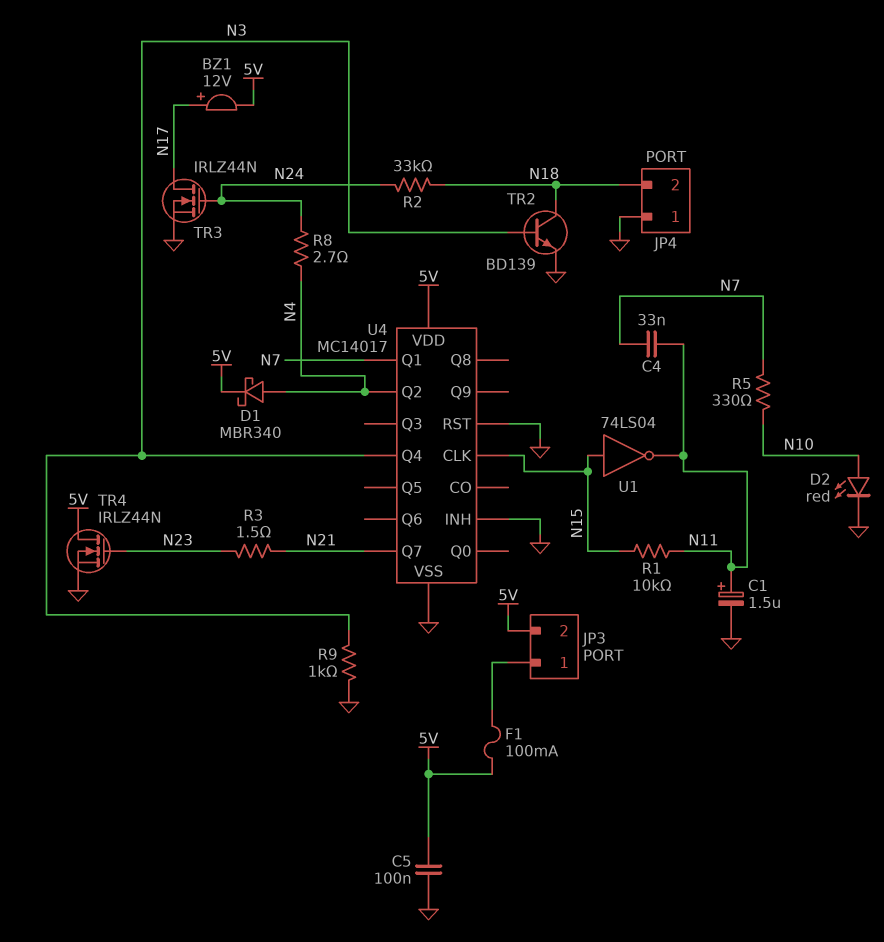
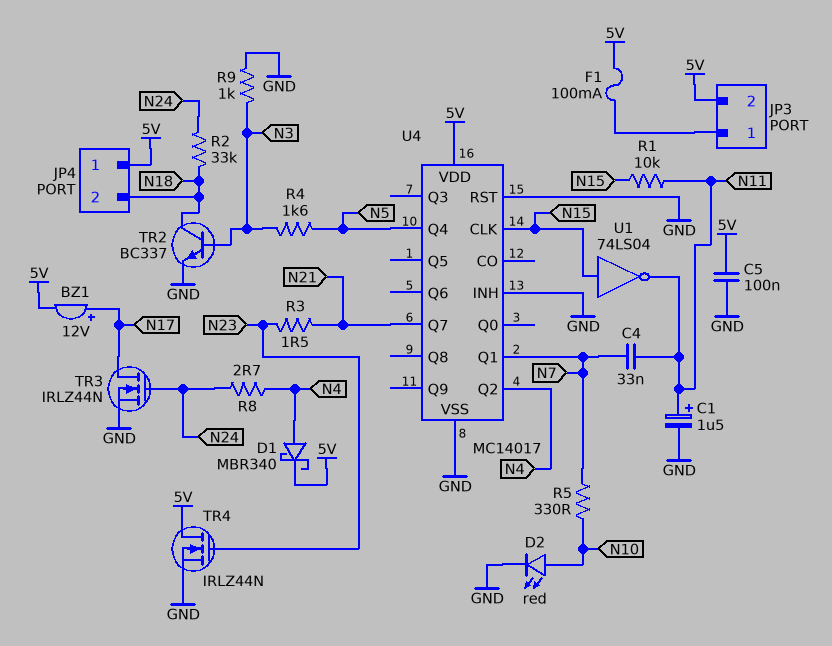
JP4 pin 1: GND -> 5V
R4: none -> 1.6k (N3, N5)
TR2: NPN BD139 (B N3, C N18, E GND) -> NPN BC337 (B N3, C N18, E GND)
U4 pin Q4: N3 -> N5

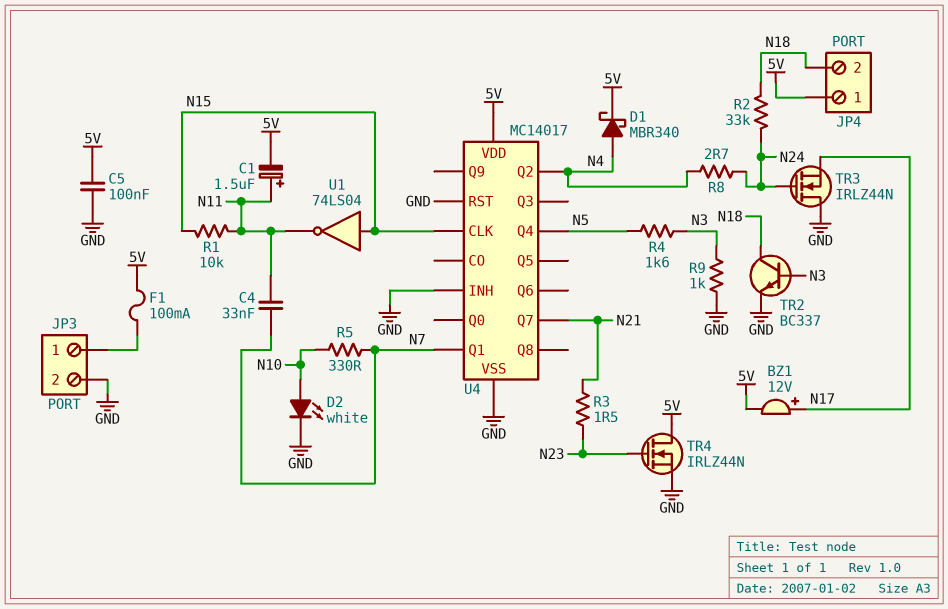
C1: 1.5uF (plus N11, minus GND) -> 1.5uF (plus N11, minus 5V)
D2: LED red (A N10, K GND) -> LED white (A N10, K GND)
JP3 pin 2: 5V -> GND
TR3: NMOS IRLZ44N (G N24, D N17, S GND) -> NMOS IRLZ44N (G N24, D GND, S N17)

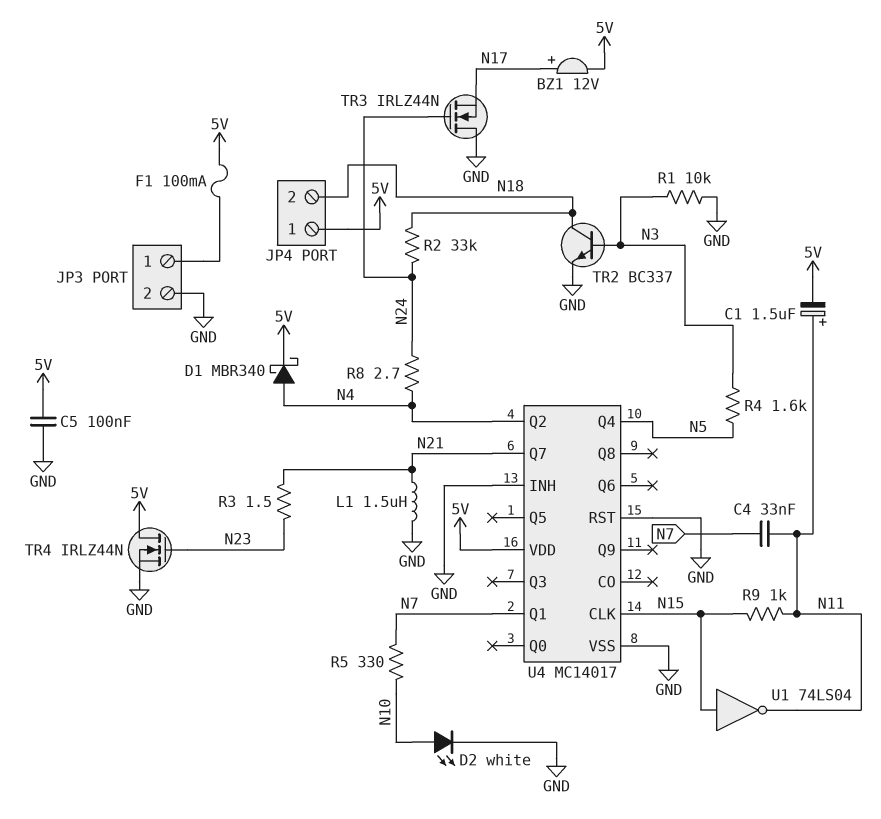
L1: none -> 1.5uH (GND, N21)
R1: 10k (N11, N15) -> 10k (GND, N3)
R9: 1k (GND, N3) -> 1k (N11, N15)

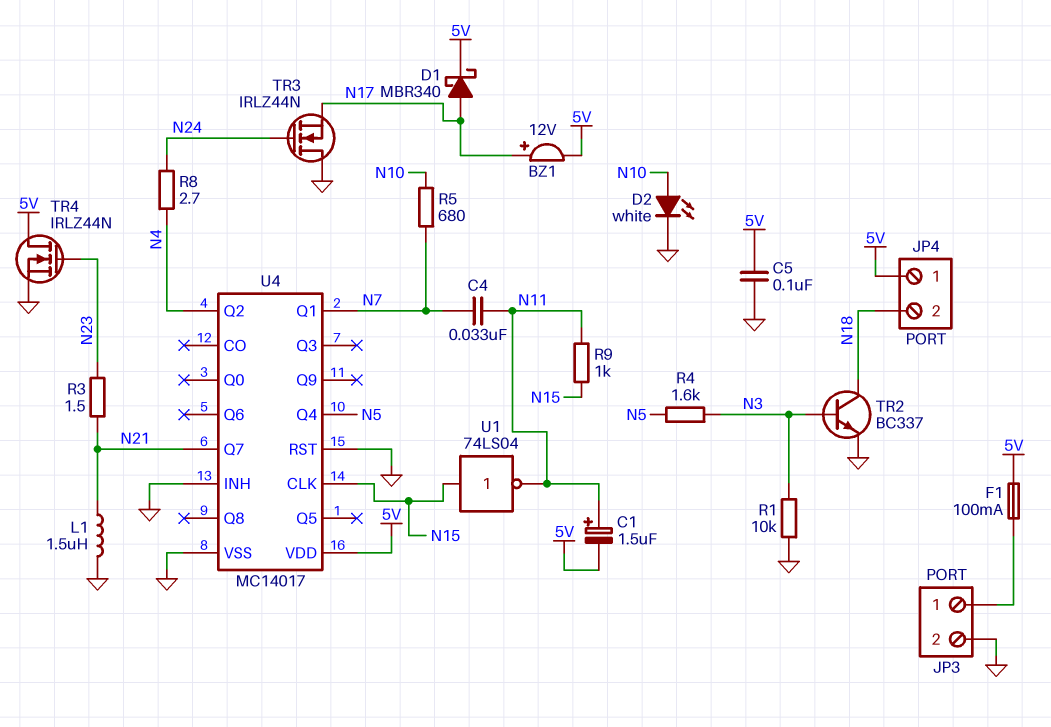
D1: schottky MBR340 (A N4, K 5V) -> schottky MBR340 (A N17, K 5V)
R2: 33k (N18, N24) -> none
R5: 330 (N7, N10) -> 680 (N7, N10)

